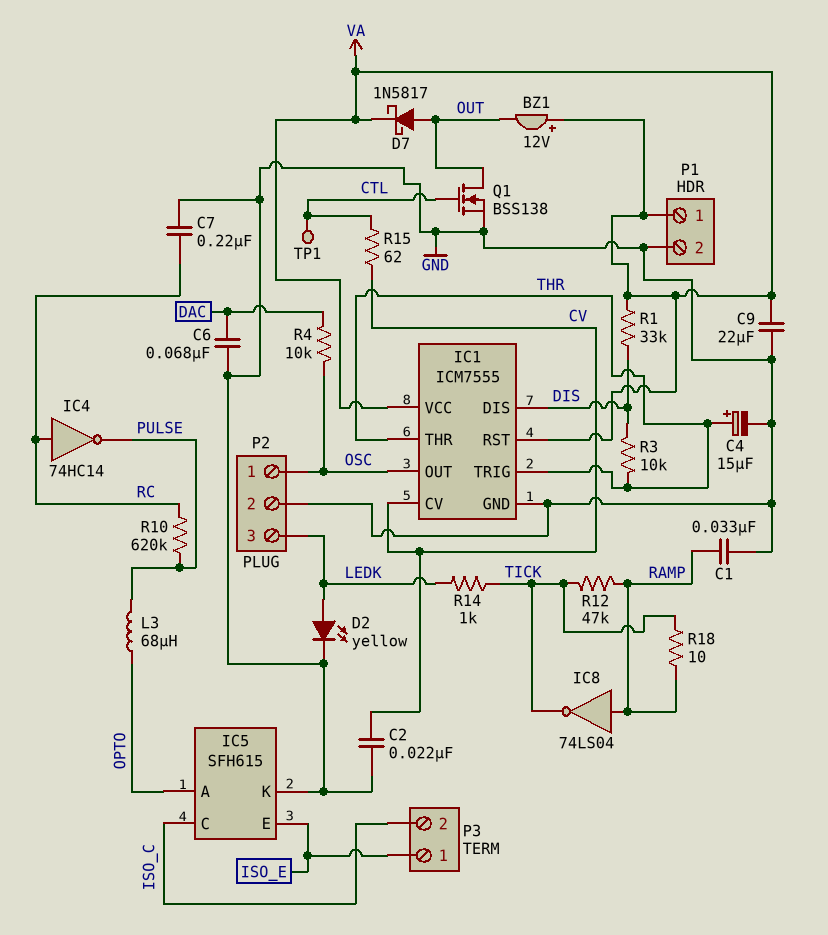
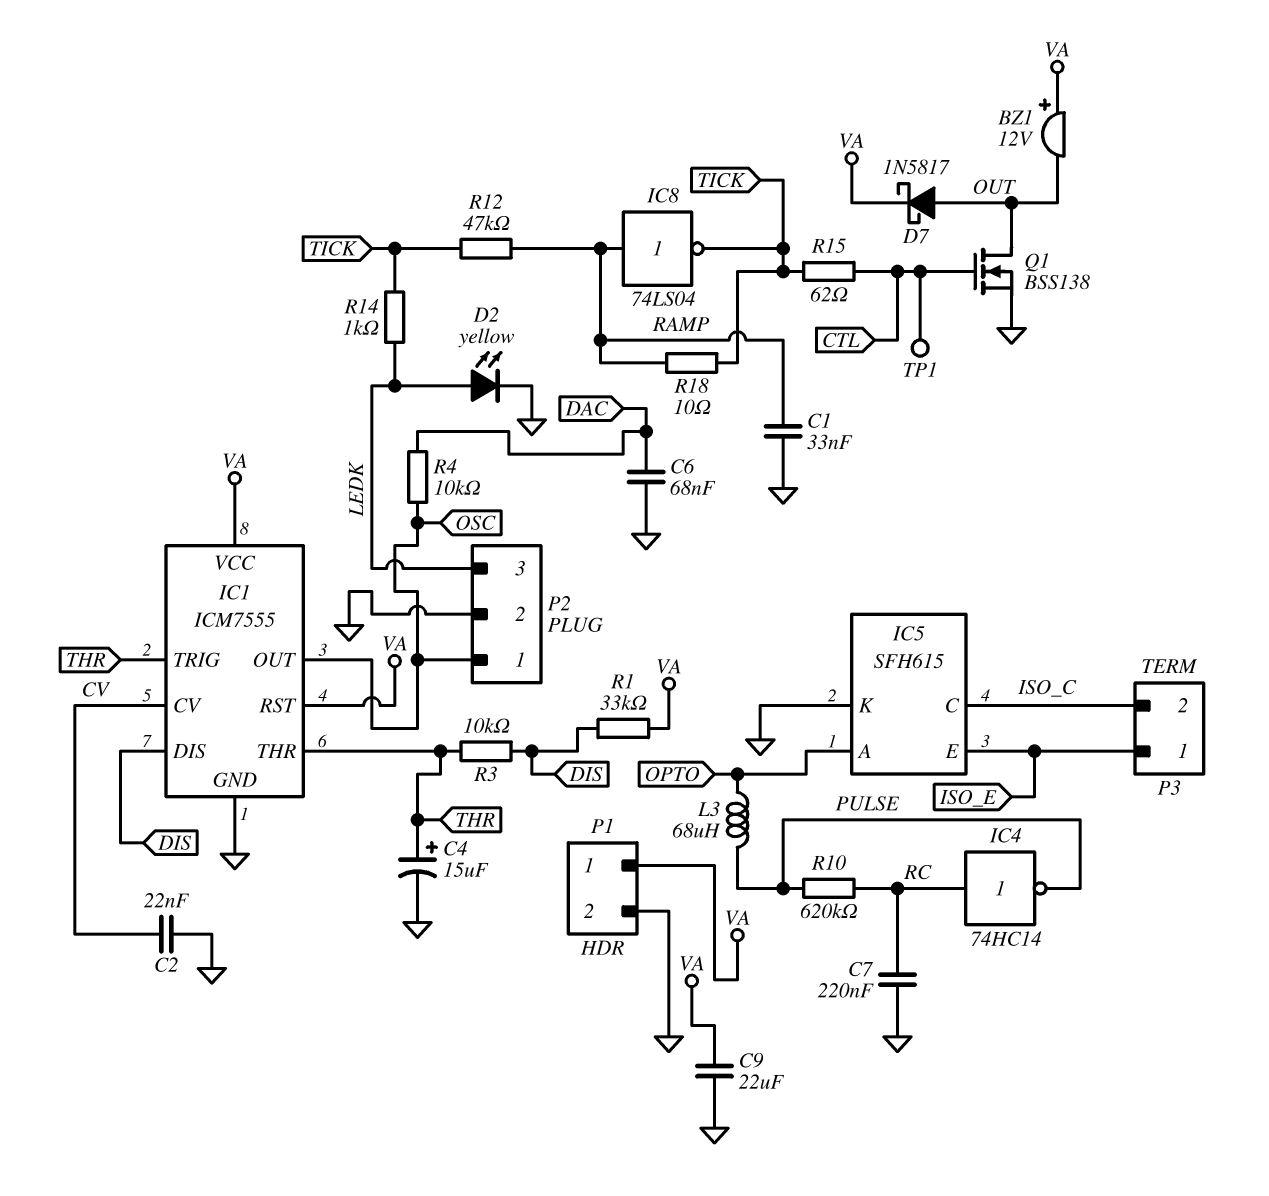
R15: 62 (CTL, CV) -> 62 (CTL, TICK)

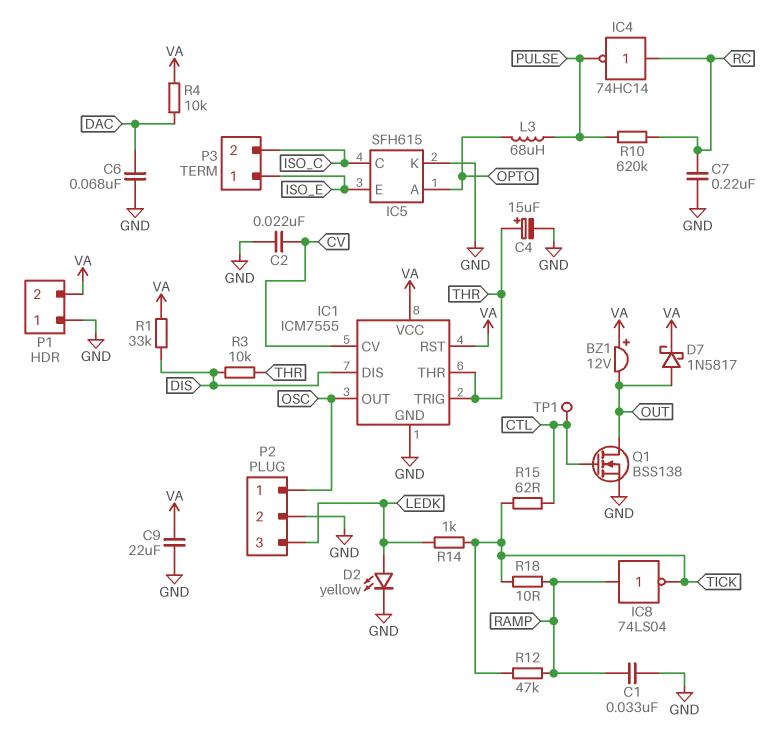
P1 pin 1: VA -> GND
P1 pin 2: GND -> VA
R4: 10k (DAC, OSC) -> 10k (DAC, VA)

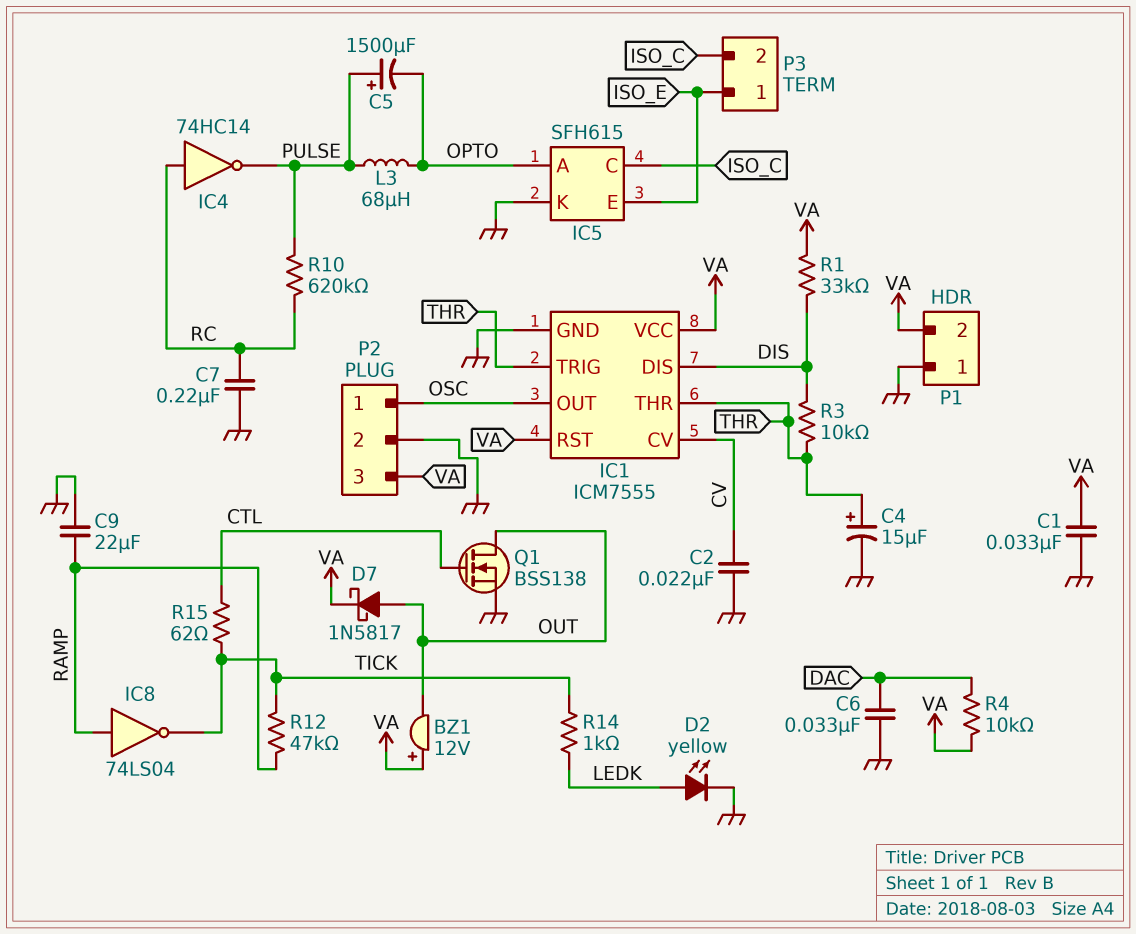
C1: 33nF (GND, RAMP) -> 33nF (GND, VA)
C5: none -> 1500uF (plus PULSE, minus OPTO)
C6: 68nF (DAC, GND) -> 33nF (DAC, GND)
C9: 22uF (GND, VA) -> 22uF (GND, RAMP)
P2 pin 3: LEDK -> VA
R18: 10 (RAMP, TICK) -> none
TP1: test point (CTL) -> none

